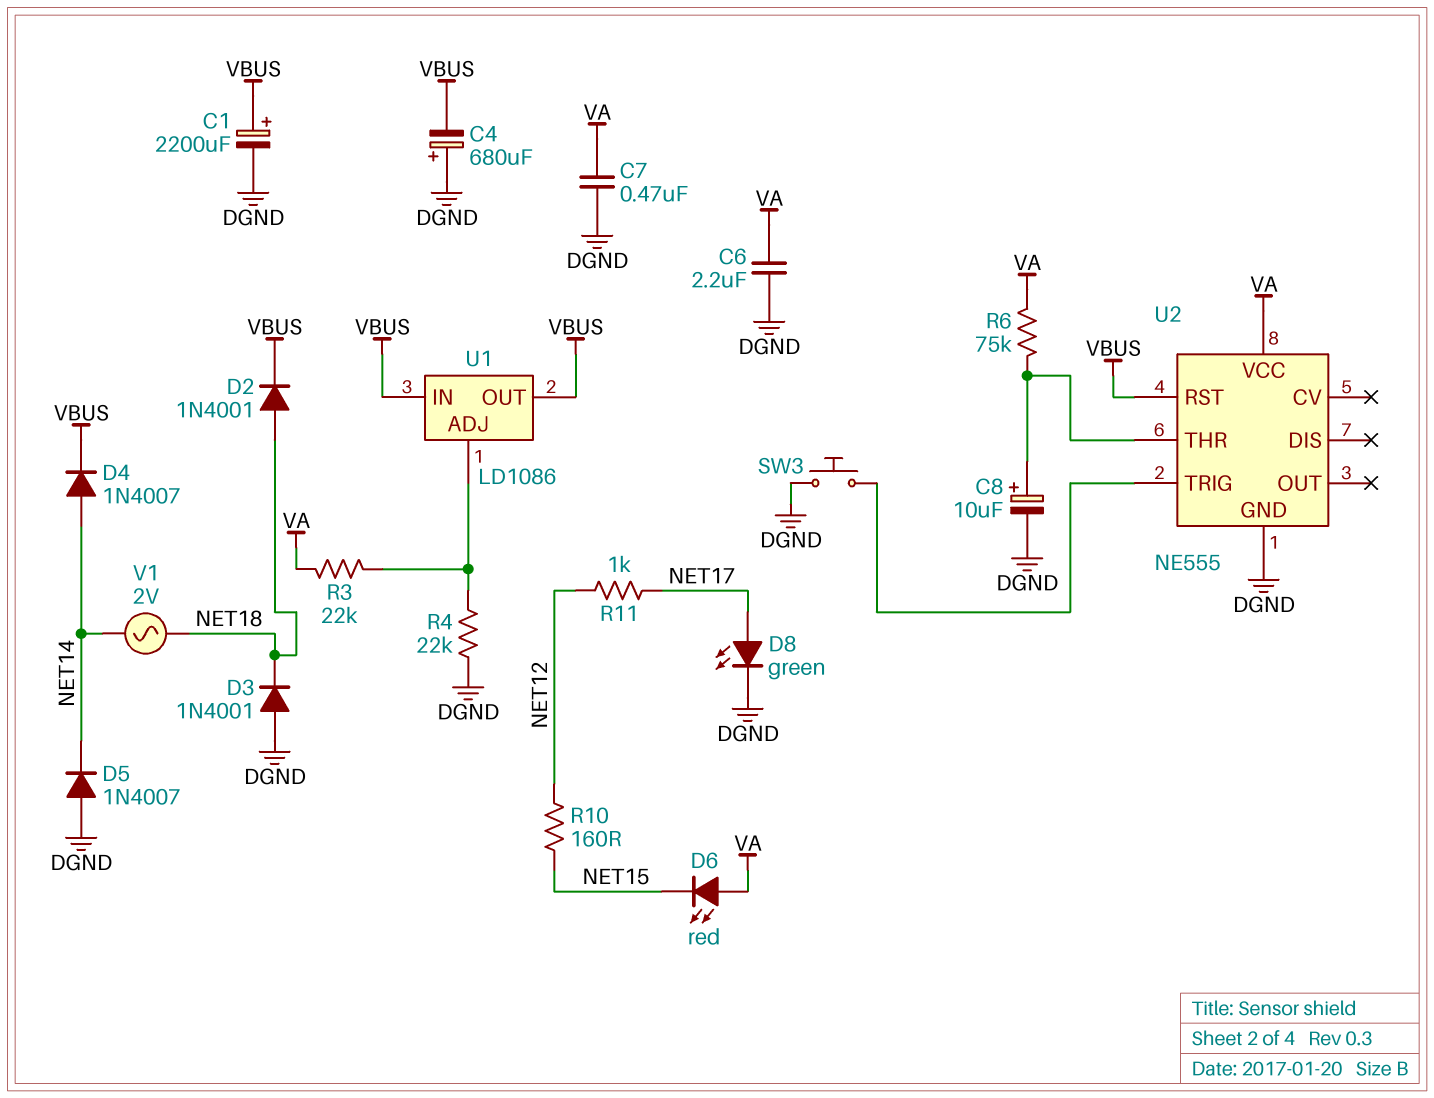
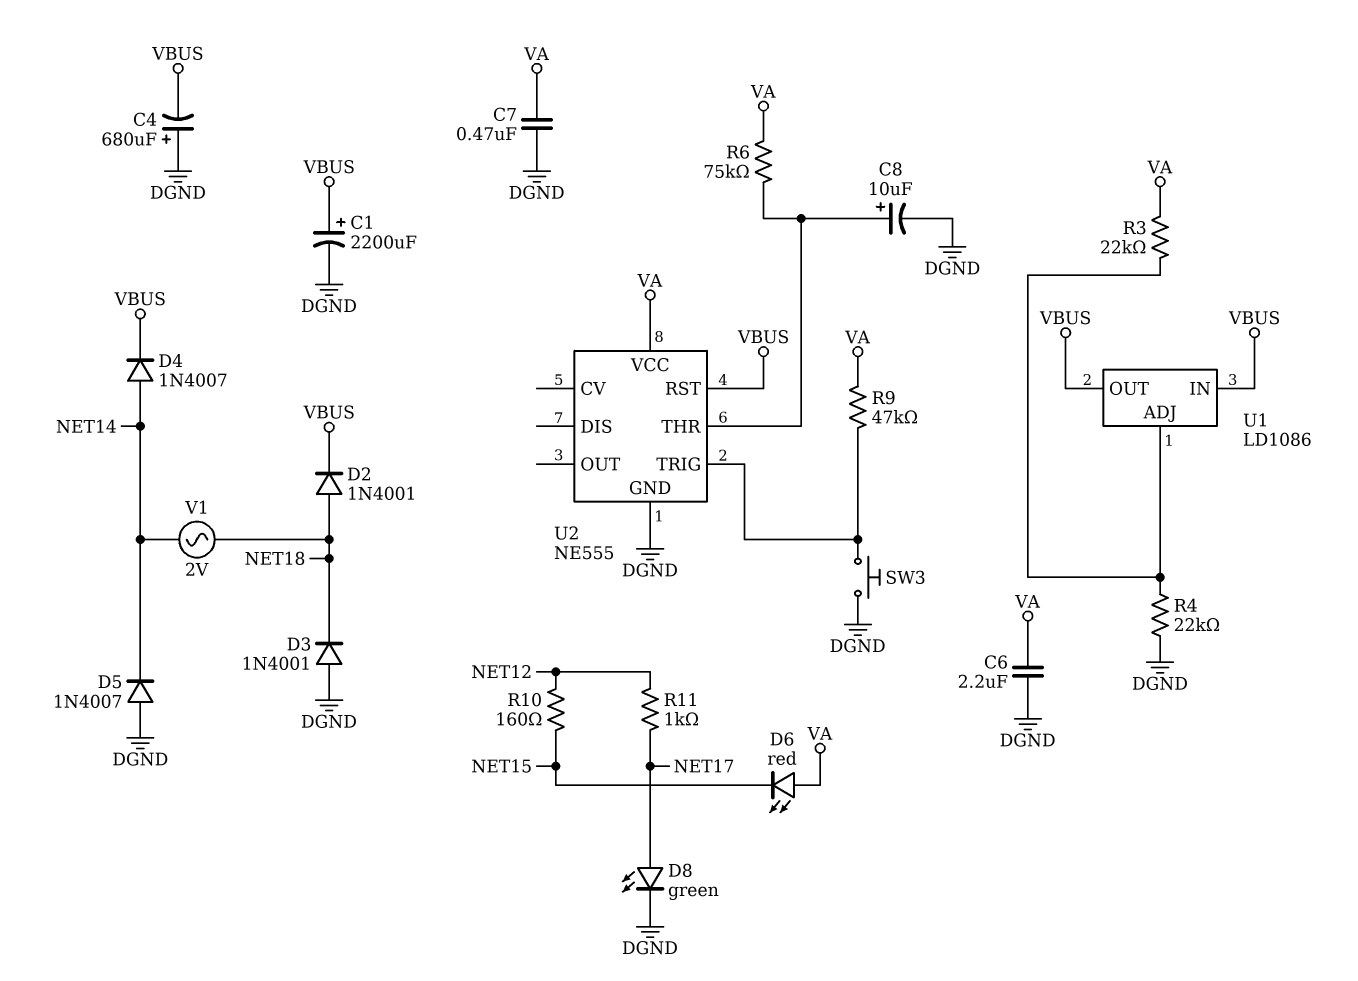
R9: none -> 47k (U2/TRIG, VA)

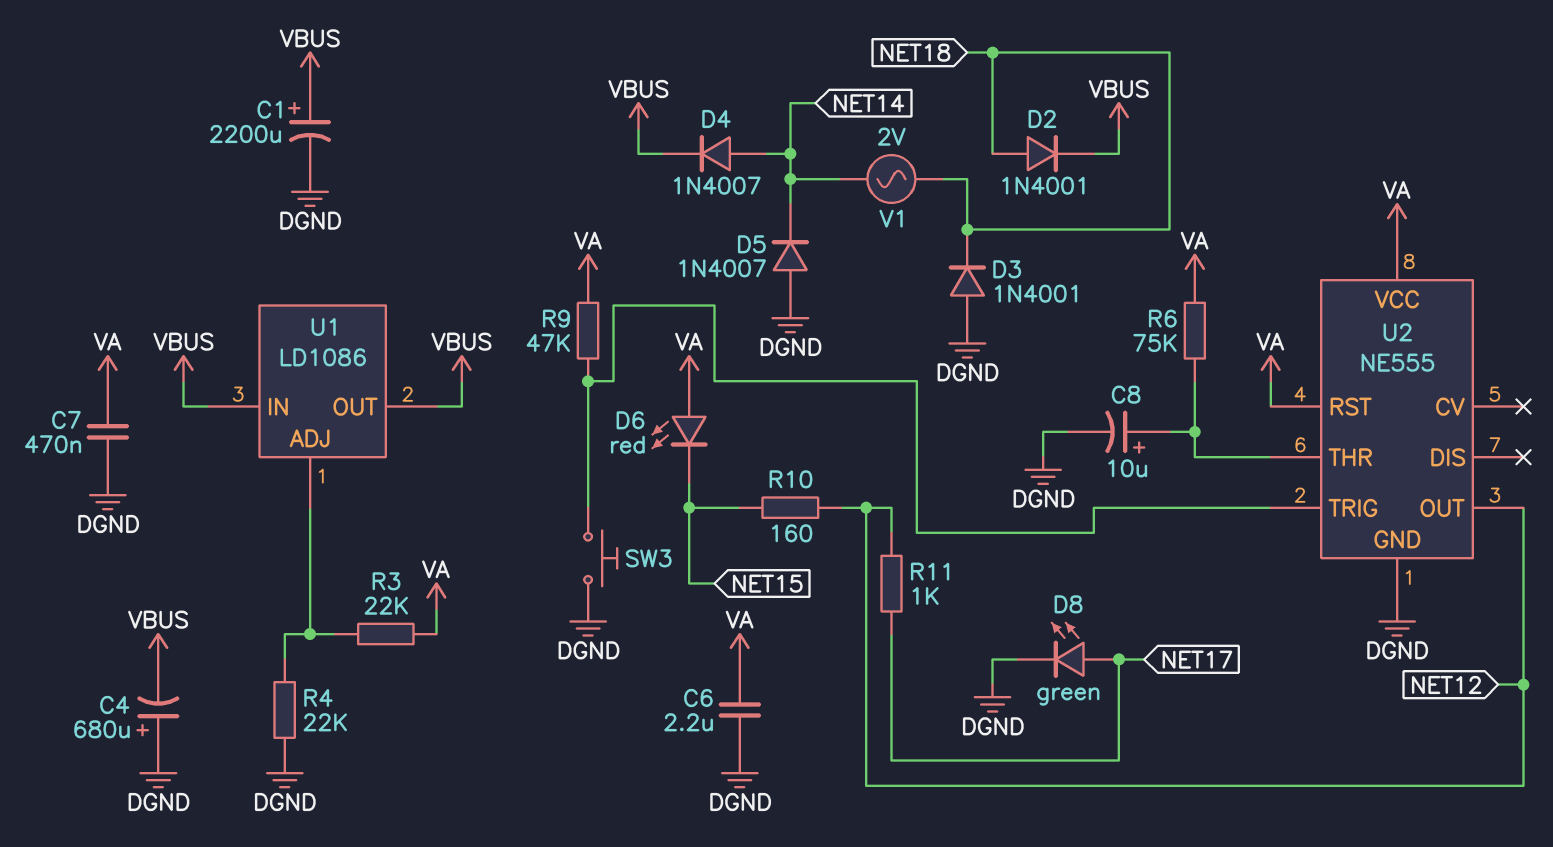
U2 pin OUT: none -> NET12
U2 pin RST: VBUS -> VA

